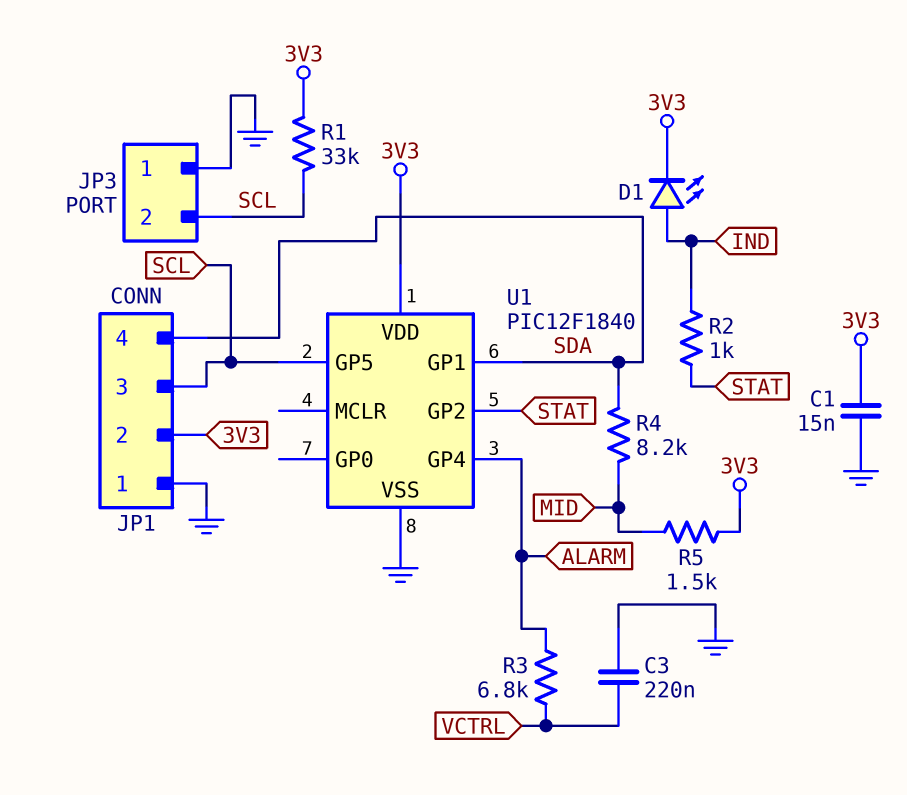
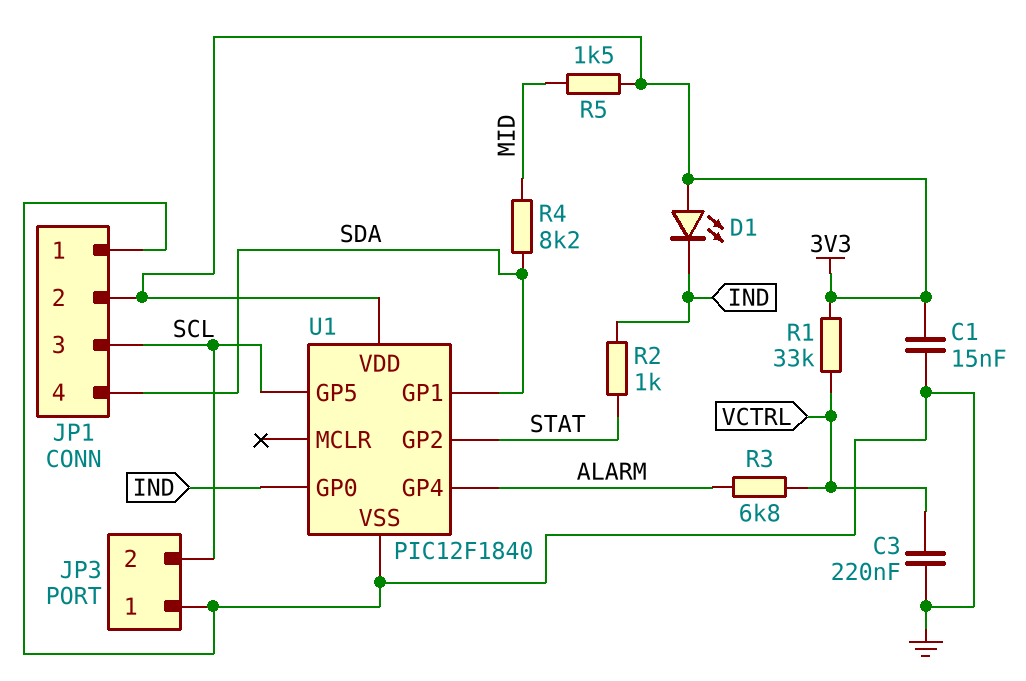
D1: LED (A IND, K 3V3) -> LED (A 3V3, K IND)
R1: 33k (3V3, SCL) -> 33k (3V3, VCTRL)
U1 pin GP0: none -> IND

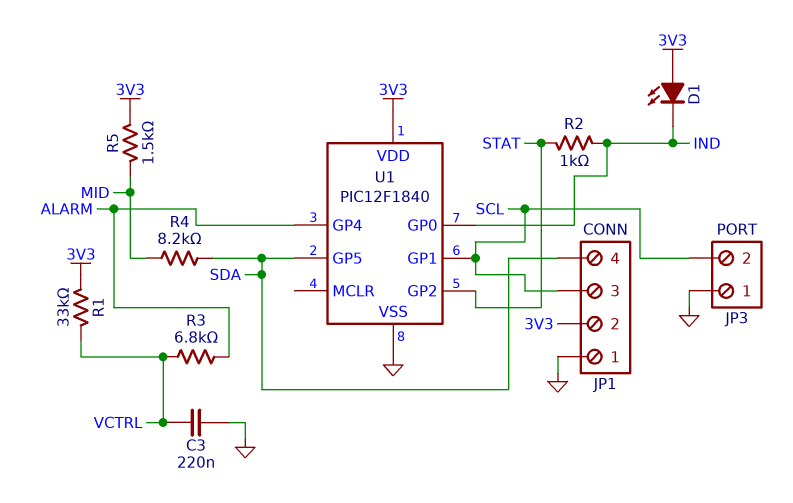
C1: 15nF (3V3, GND) -> none
U1 pin GP1: SDA -> SCL
U1 pin GP5: SCL -> SDA

